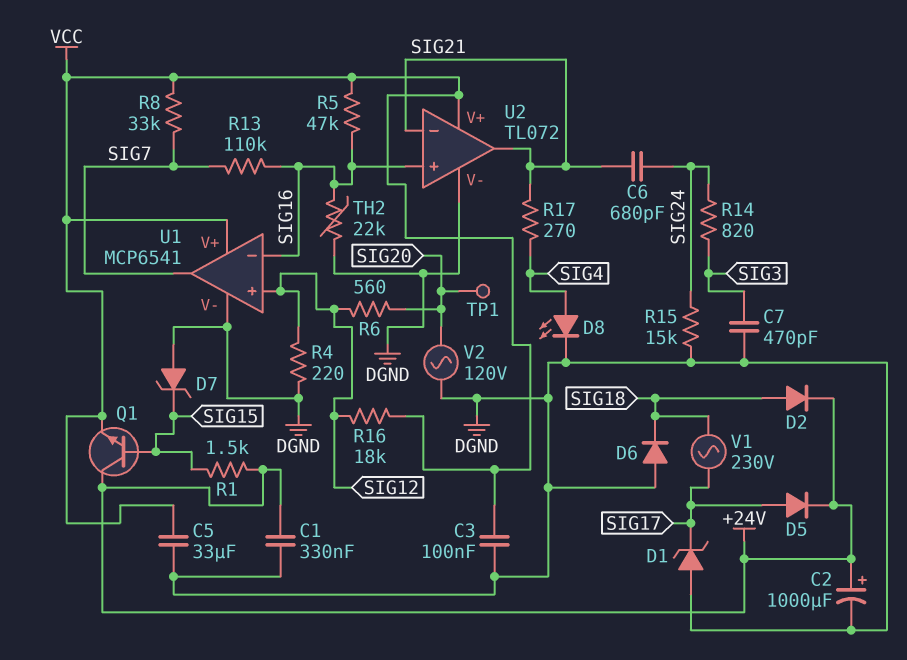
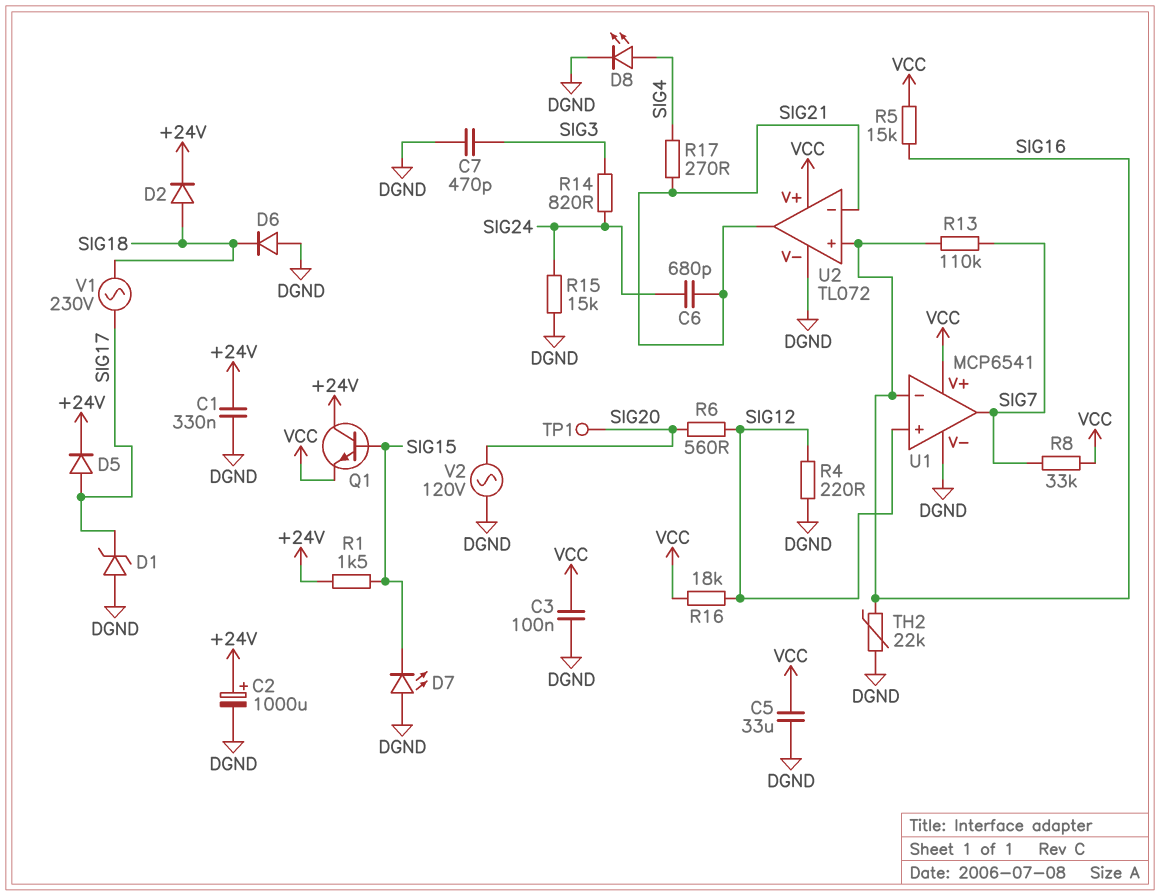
D7: zener (A DGND, K SIG15) -> LED (A DGND, K SIG15)
R5: 47k (SIG16, VCC) -> 15k (SIG16, VCC)

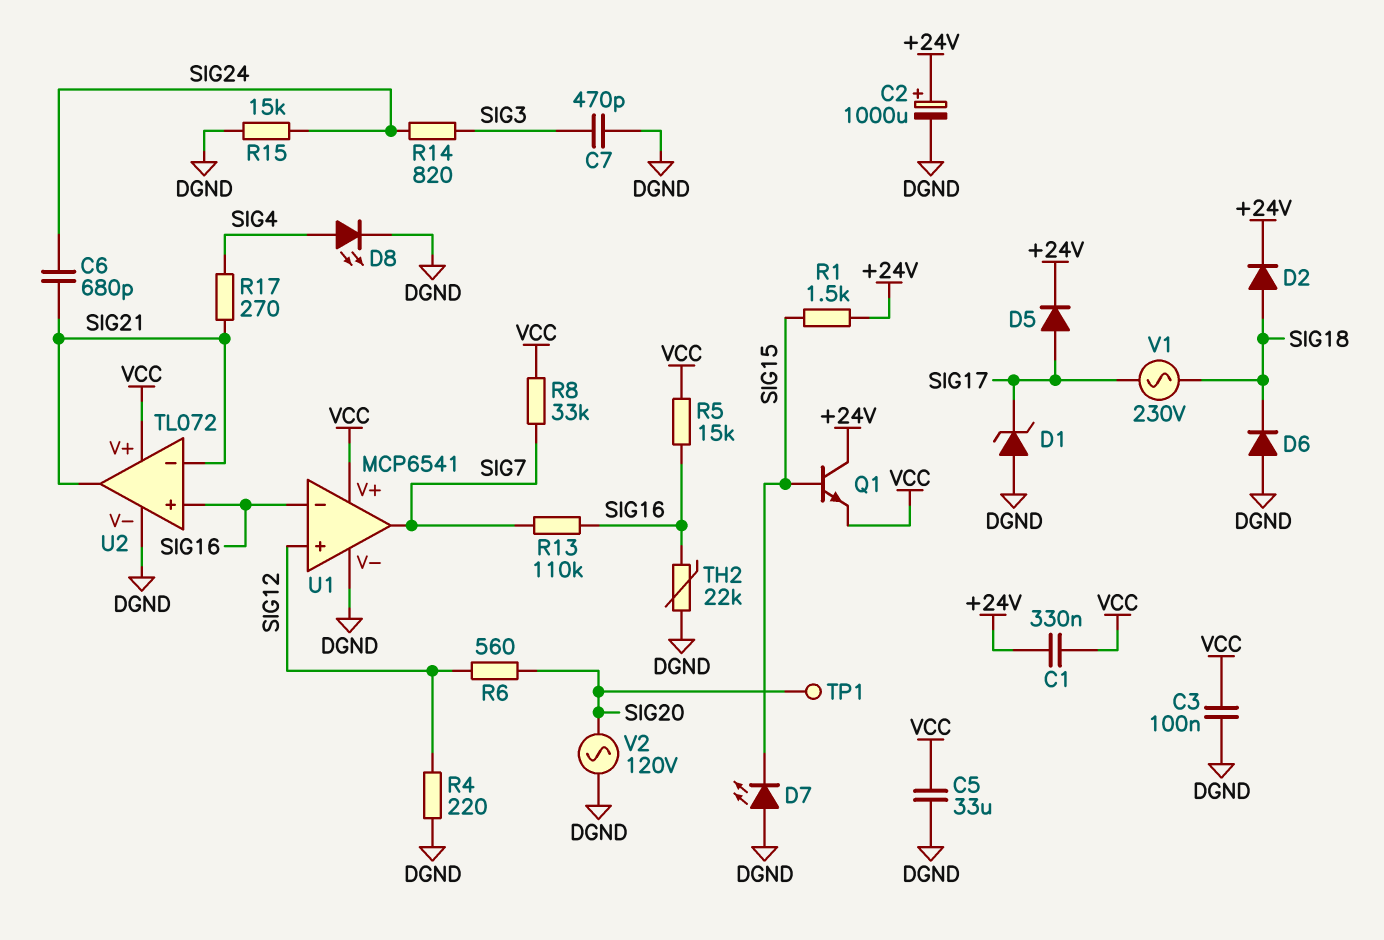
C1: 330nF (+24V, DGND) -> 330nF (+24V, VCC)
R16: 18k (SIG12, VCC) -> none

